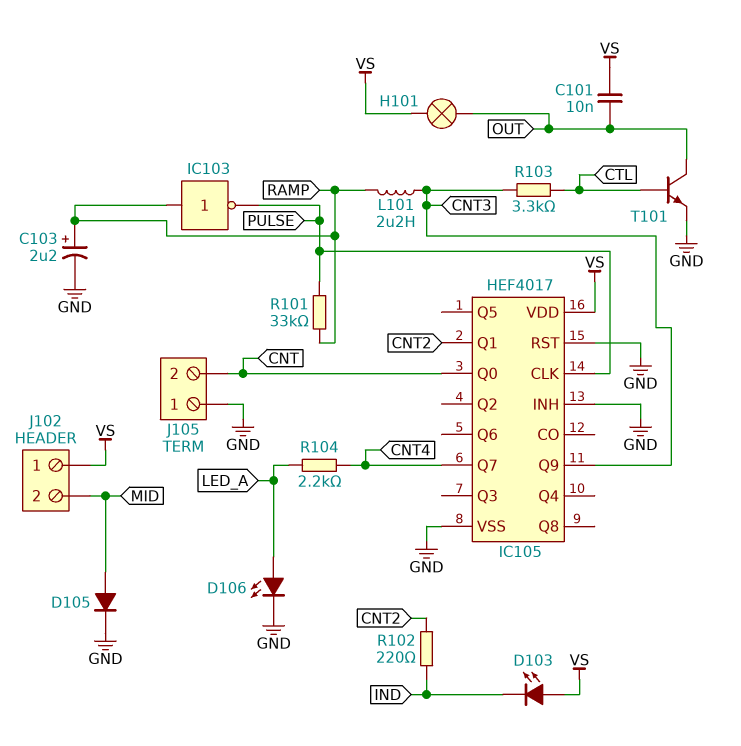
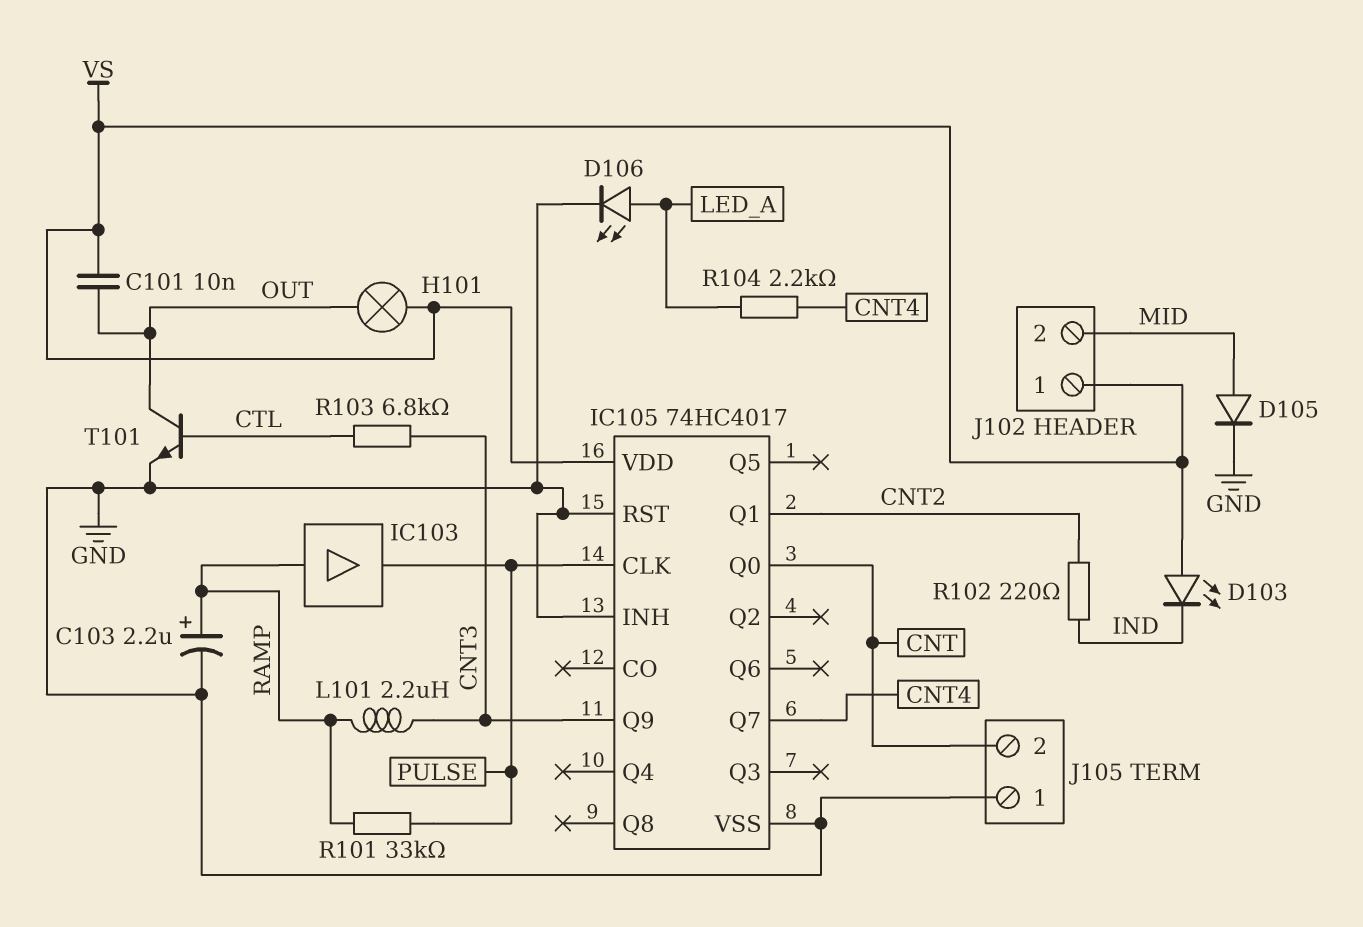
IC103: NOT (in RAMP, out PULSE) -> buffer (in RAMP, out PULSE)
IC105: HEF4017 -> 74HC4017
R103: 3.3k (CNT3, CTL) -> 6.8k (CNT3, CTL)

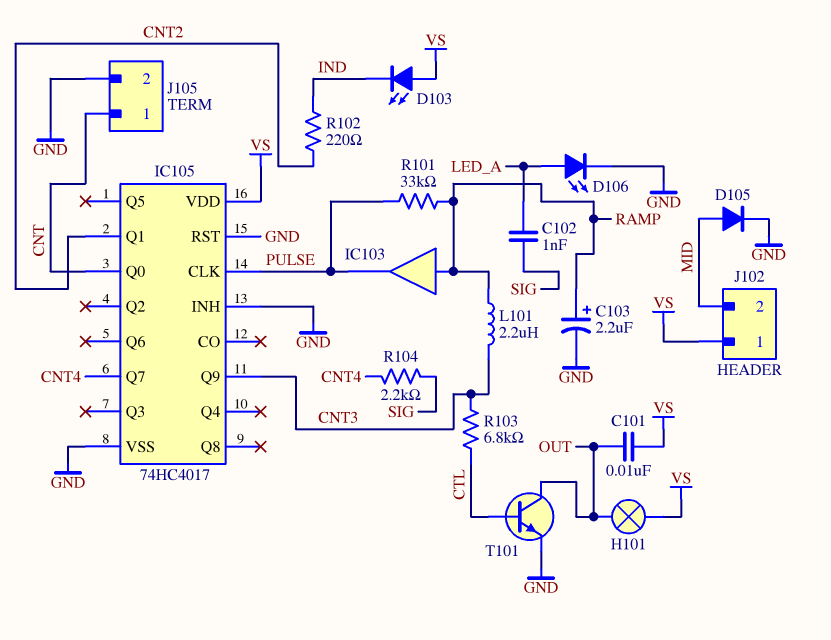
C102: none -> 1nF (LED_A, SIG)
J105 pin 1: GND -> CNT
J105 pin 2: CNT -> GND
R104: 2.2k (CNT4, LED_A) -> 2.2k (CNT4, SIG)

